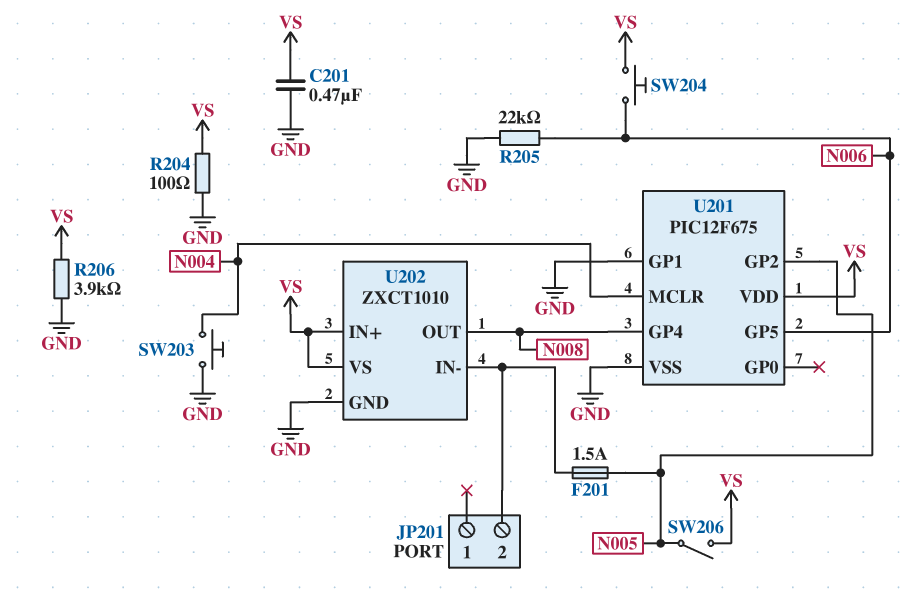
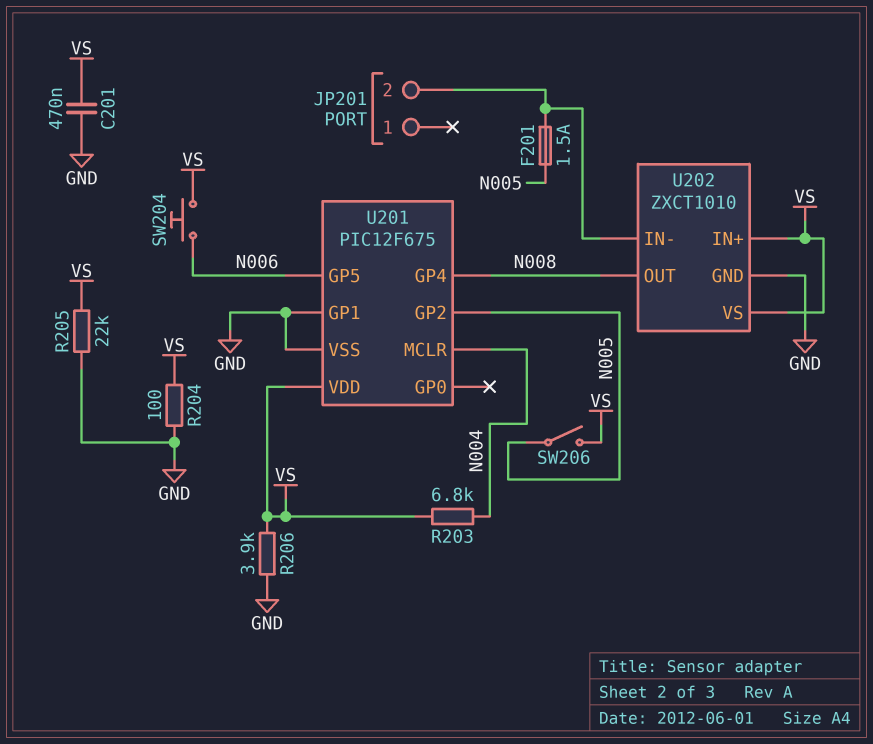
R203: none -> 6.8k (N004, VS)
R205: 22k (GND, N006) -> 22k (GND, VS)
SW203: button (GND, N004) -> none

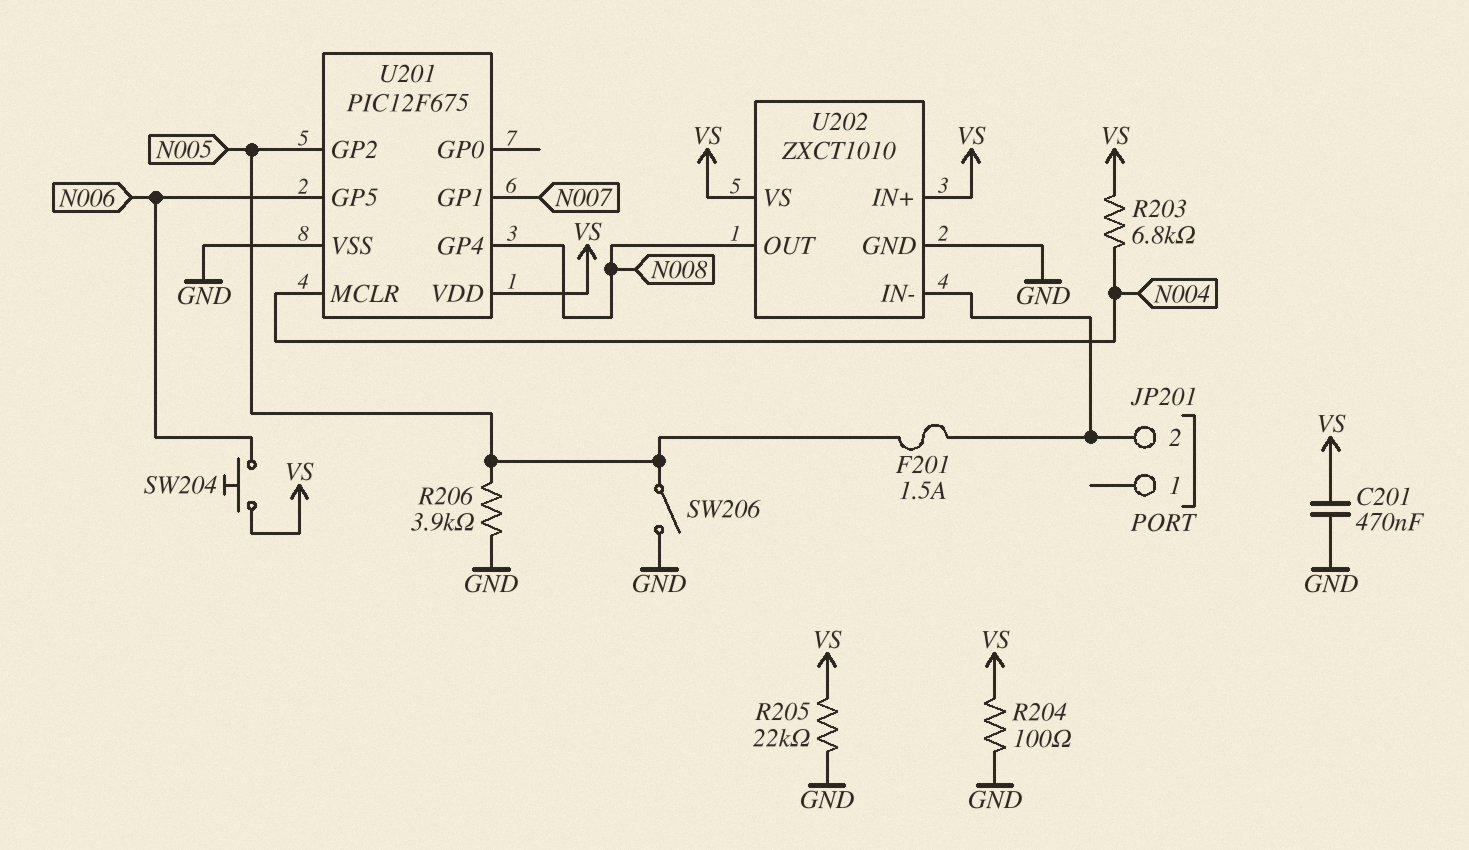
R206: 3.9k (GND, VS) -> 3.9k (GND, N005)
SW206: switch (N005, VS) -> switch (GND, N005)
U201 pin GP1: GND -> N007

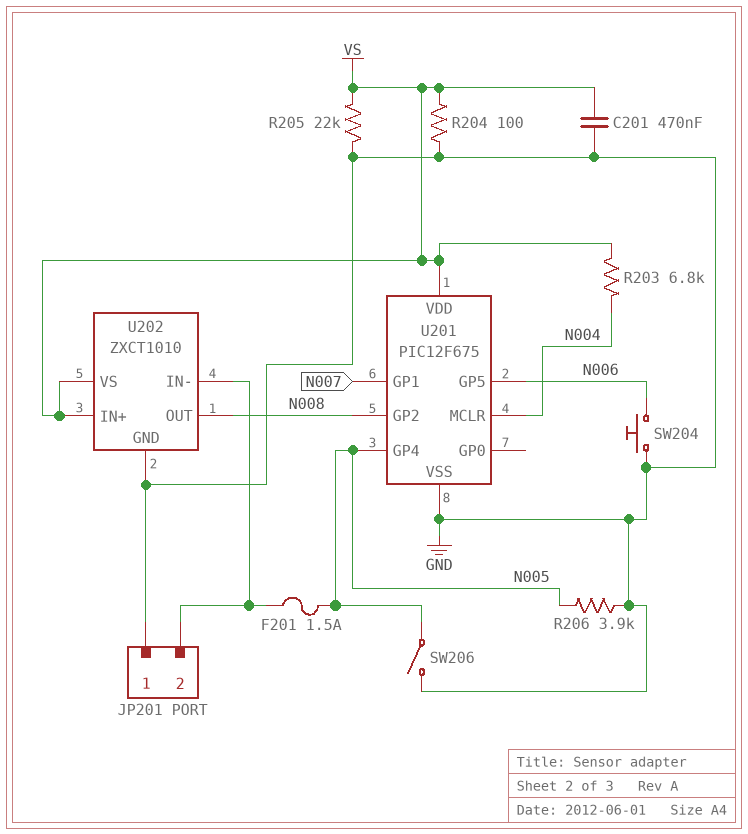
JP201 pin 1: none -> GND
SW204: button (N006, VS) -> button (GND, N006)
U201 pin GP2: N005 -> N008
U201 pin GP4: N008 -> N005

